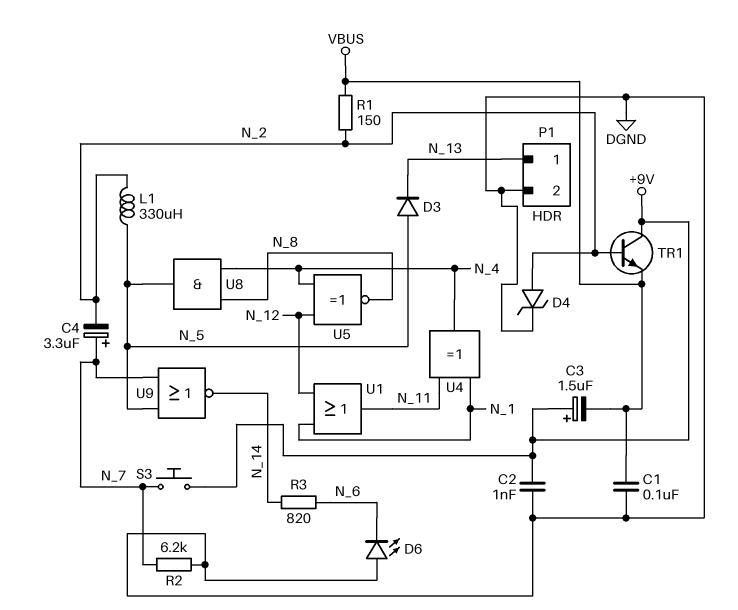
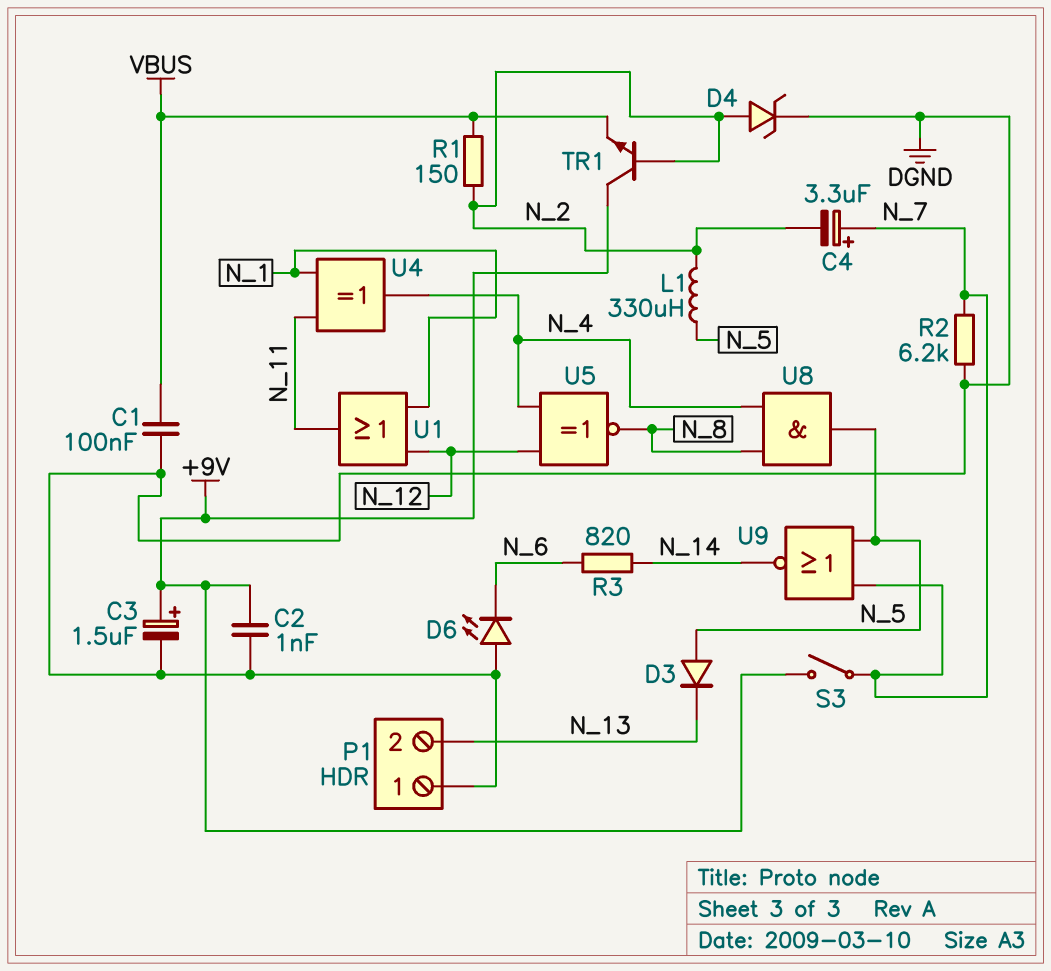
C3: 1.5uF (plus +9V, minus VBUS) -> 1.5uF (plus +9V, minus DGND)
P1 pin 1: N_13 -> DGND
P1 pin 2: DGND -> N_13
S3: button (+9V, N_7) -> switch (+9V, N_7)

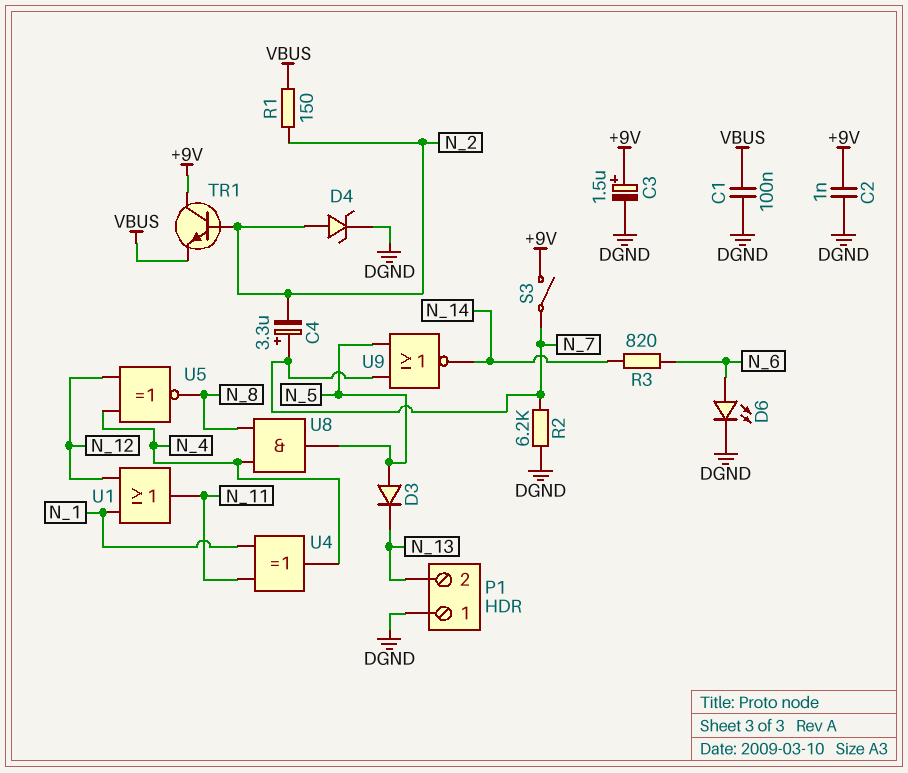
D6: LED (A DGND, K N_6) -> LED (A N_6, K DGND)
L1: 330uH (N_2, N_5) -> none

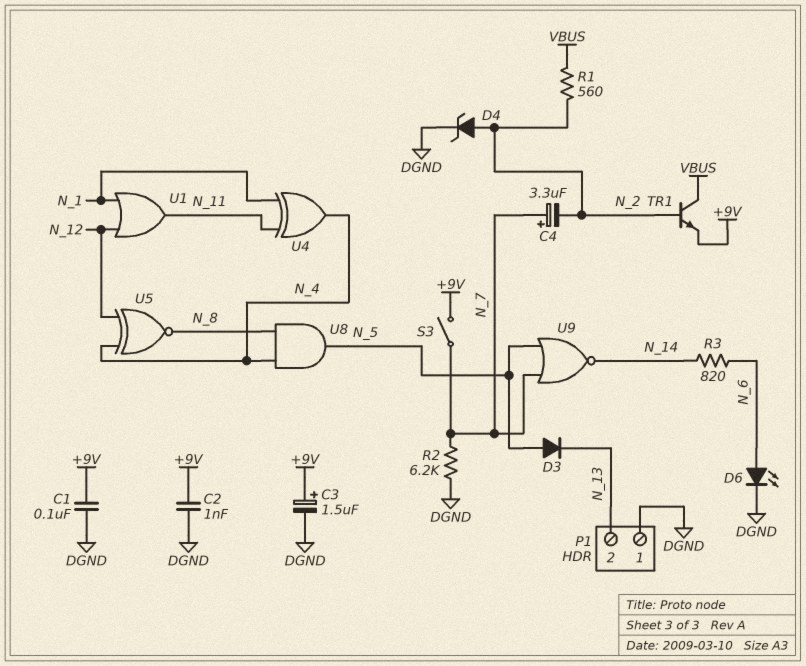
C1: 100nF (DGND, VBUS) -> 100nF (+9V, DGND)
R1: 150 (N_2, VBUS) -> 560 (N_2, VBUS)
TR1: NPN (B N_2, C +9V, E VBUS) -> NPN (B N_2, C VBUS, E +9V)

